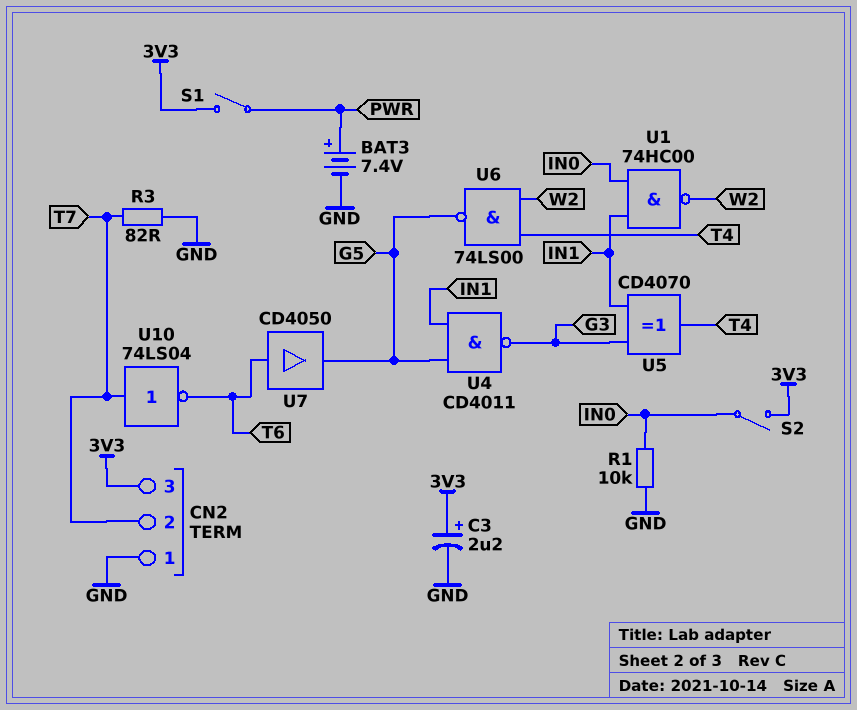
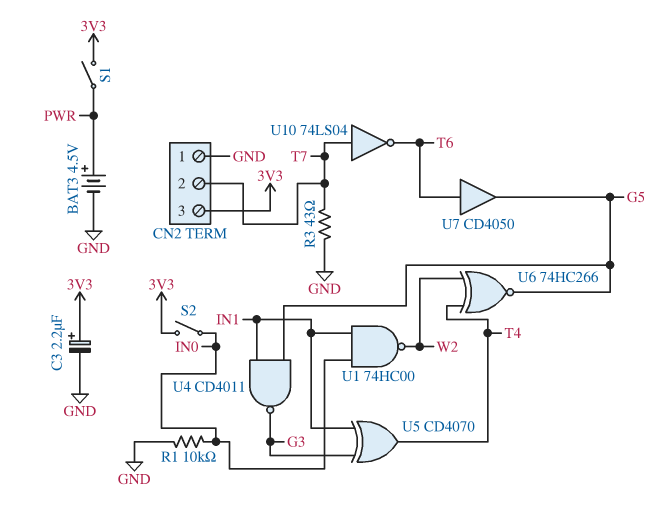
BAT3: 7.4V (plus PWR, minus GND) -> 4.5V (plus PWR, minus GND)
R3: 82 (GND, T7) -> 43 (GND, T7)
U6: NAND 74LS00 (in T4, in W2, out G5) -> XNOR 74HC266 (in T4, in W2, out G5)

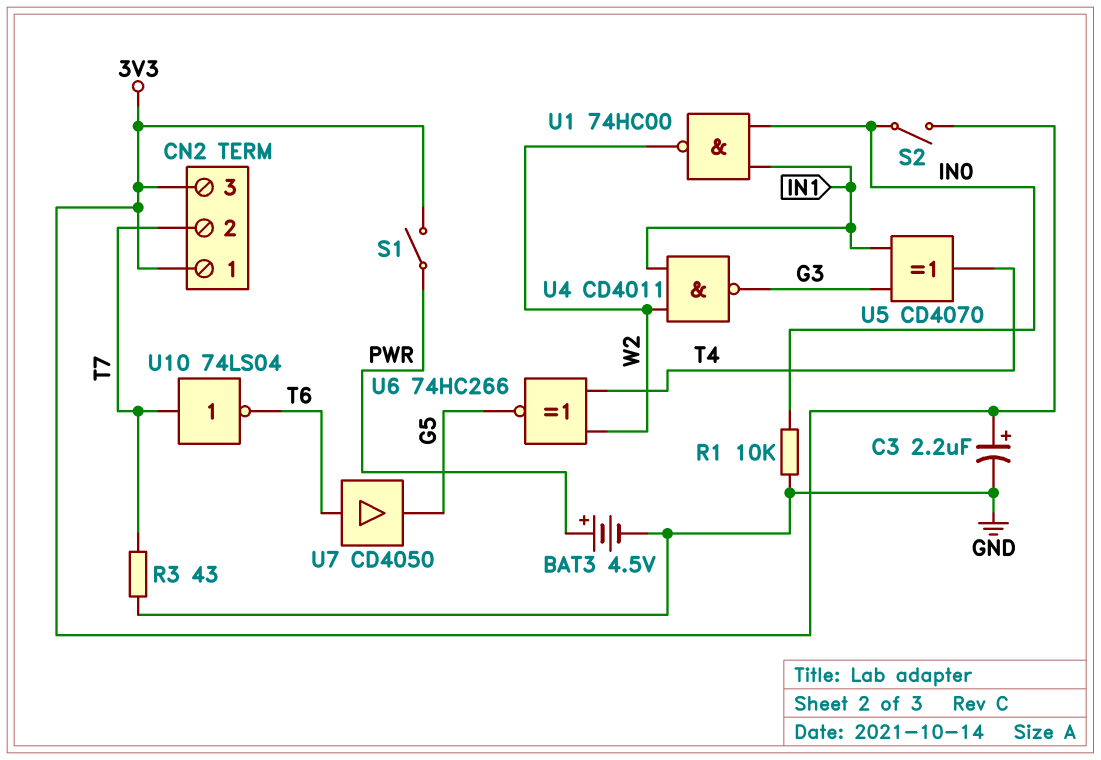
CN2 pin 1: GND -> 3V3
U4: NAND CD4011 (in G5, in IN1, out G3) -> NAND CD4011 (in IN1, in W2, out G3)

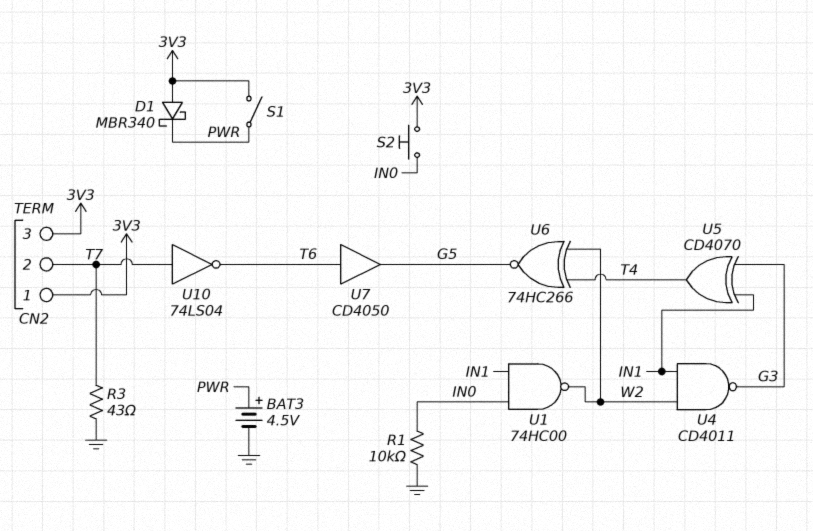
C3: 2.2uF (plus 3V3, minus GND) -> none
D1: none -> schottky MBR340 (A 3V3, K PWR)
S2: switch (3V3, IN0) -> button (3V3, IN0)

